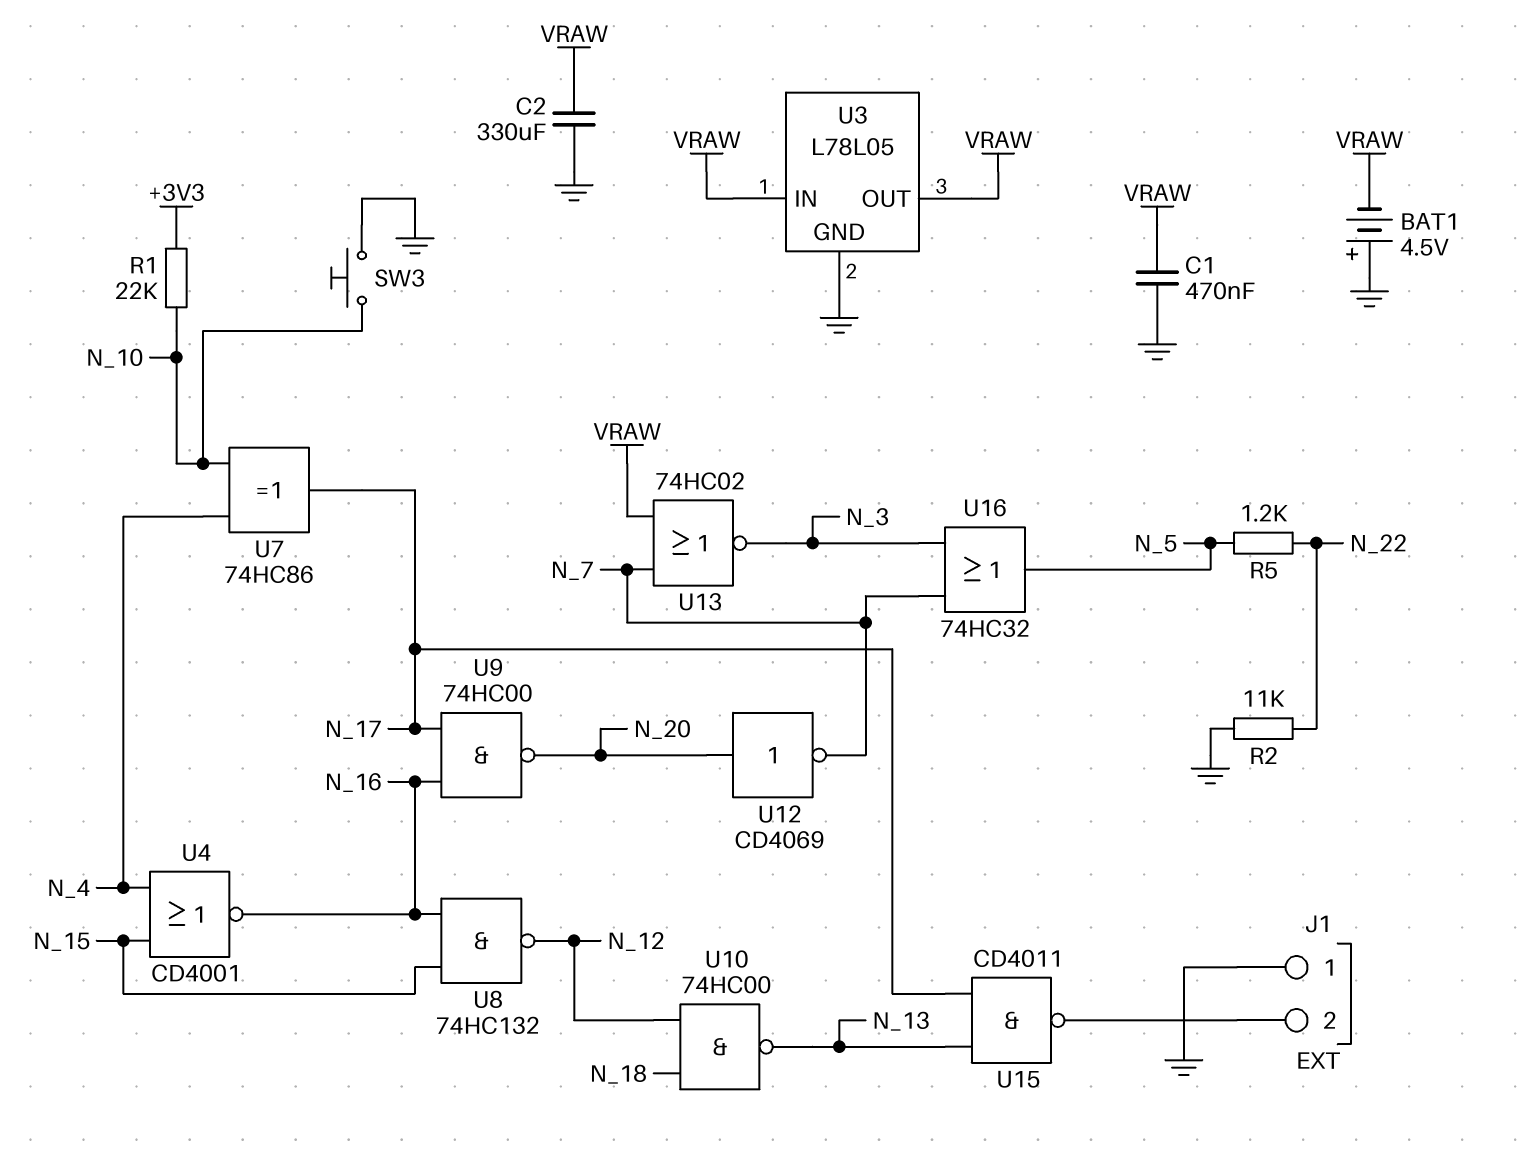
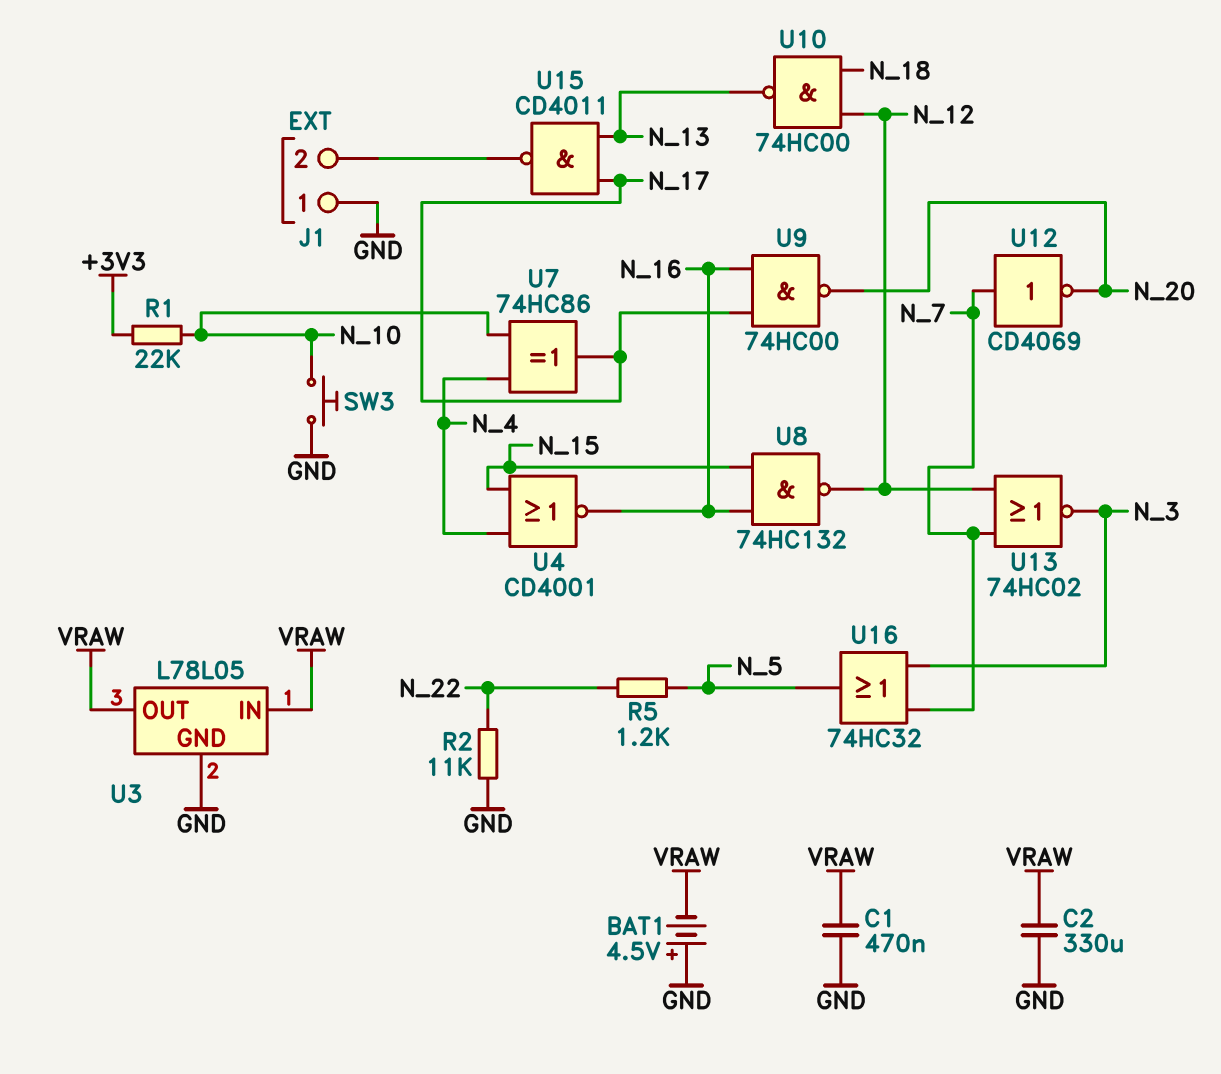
U12: NOT CD4069 (in N_20, out N_7) -> NOT CD4069 (in N_7, out N_20)
U13: NOR 74HC02 (in N_7, in VRAW, out N_3) -> NOR 74HC02 (in N_7, in N_12, out N_3)

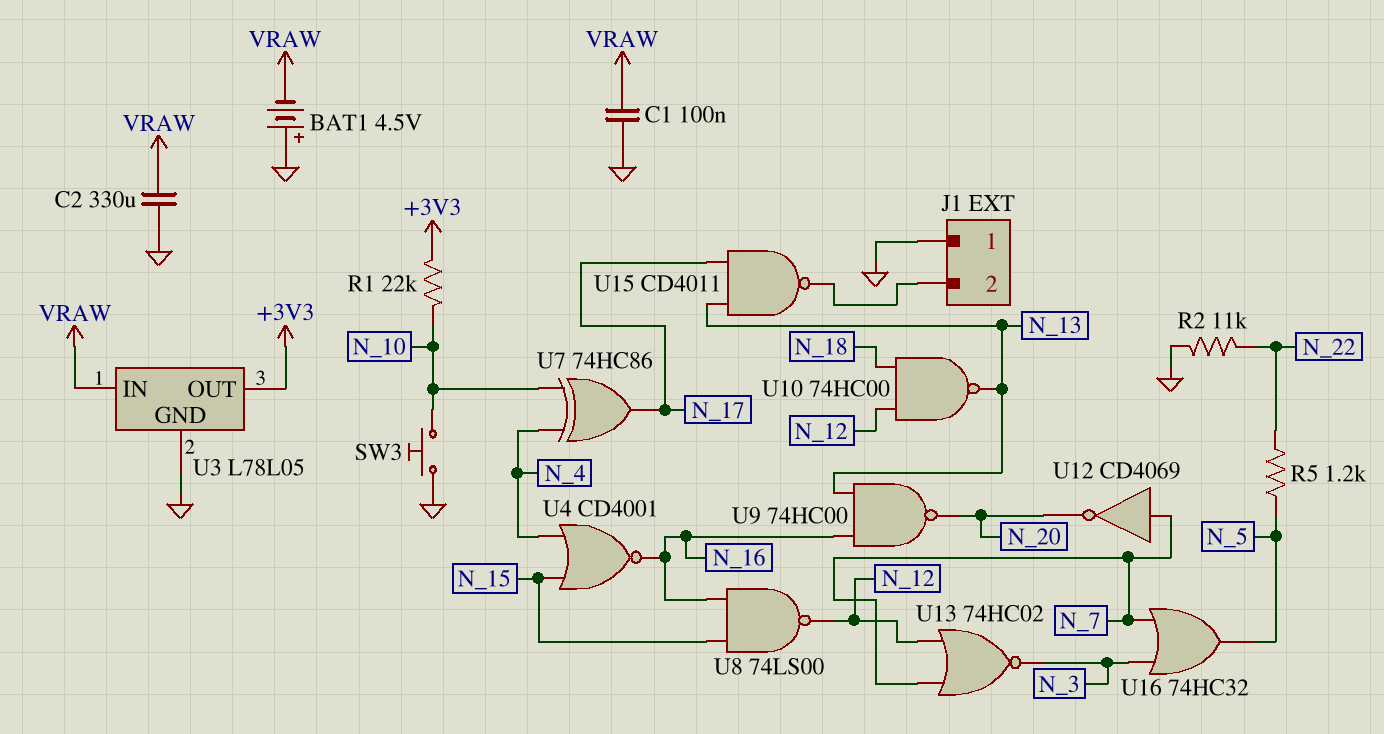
C1: 470nF (GND, VRAW) -> 100nF (GND, VRAW)
U3 pin OUT: VRAW -> +3V3
U8: NAND 74HC132 (in N_15, in N_16, out N_12) -> NAND 74LS00 (in N_15, in N_16, out N_12)
U9: NAND 74HC00 (in N_16, in N_17, out N_20) -> NAND 74HC00 (in N_13, in N_16, out N_20)

